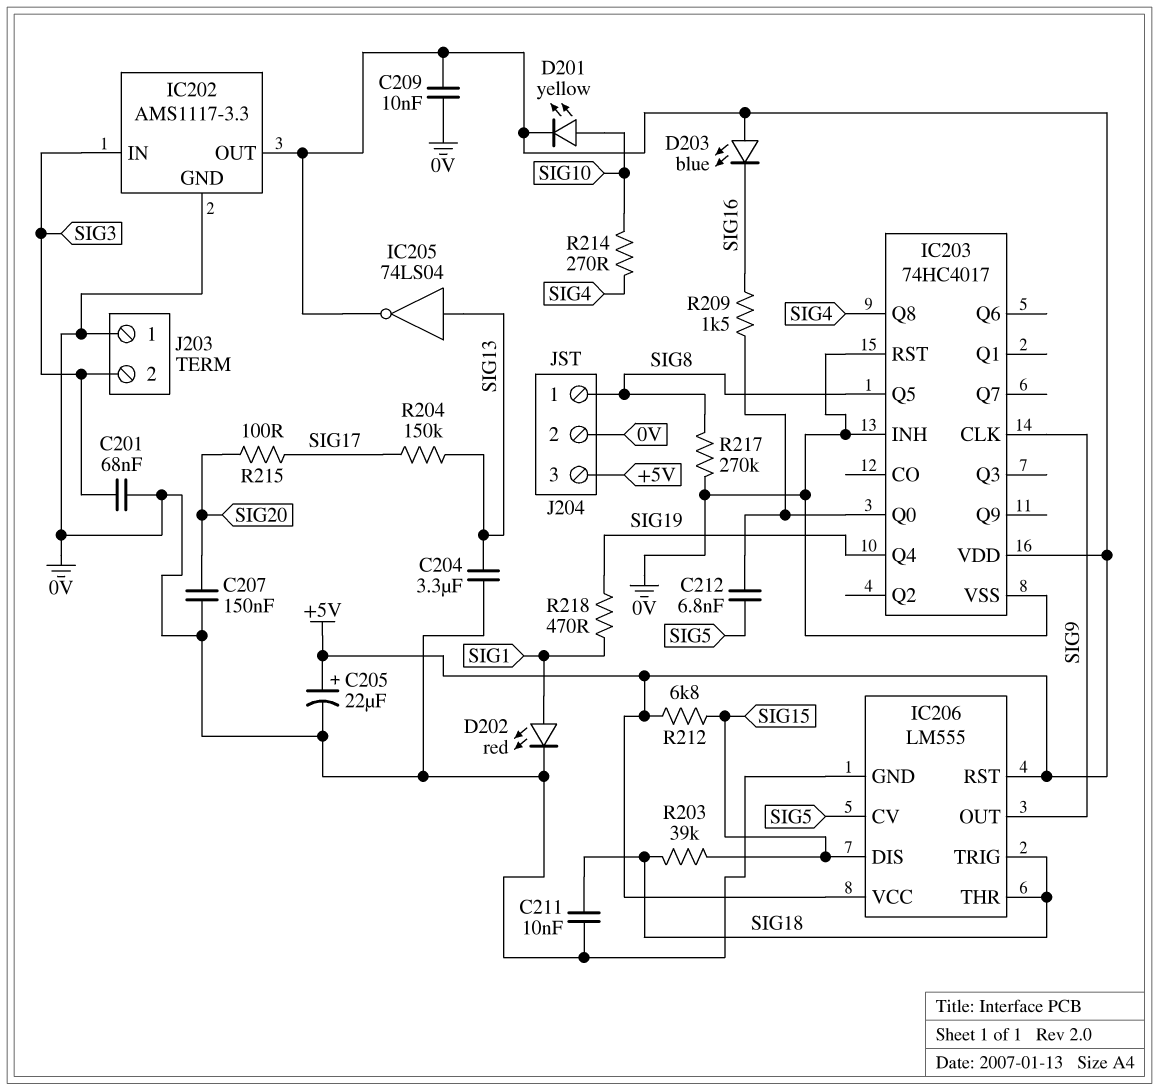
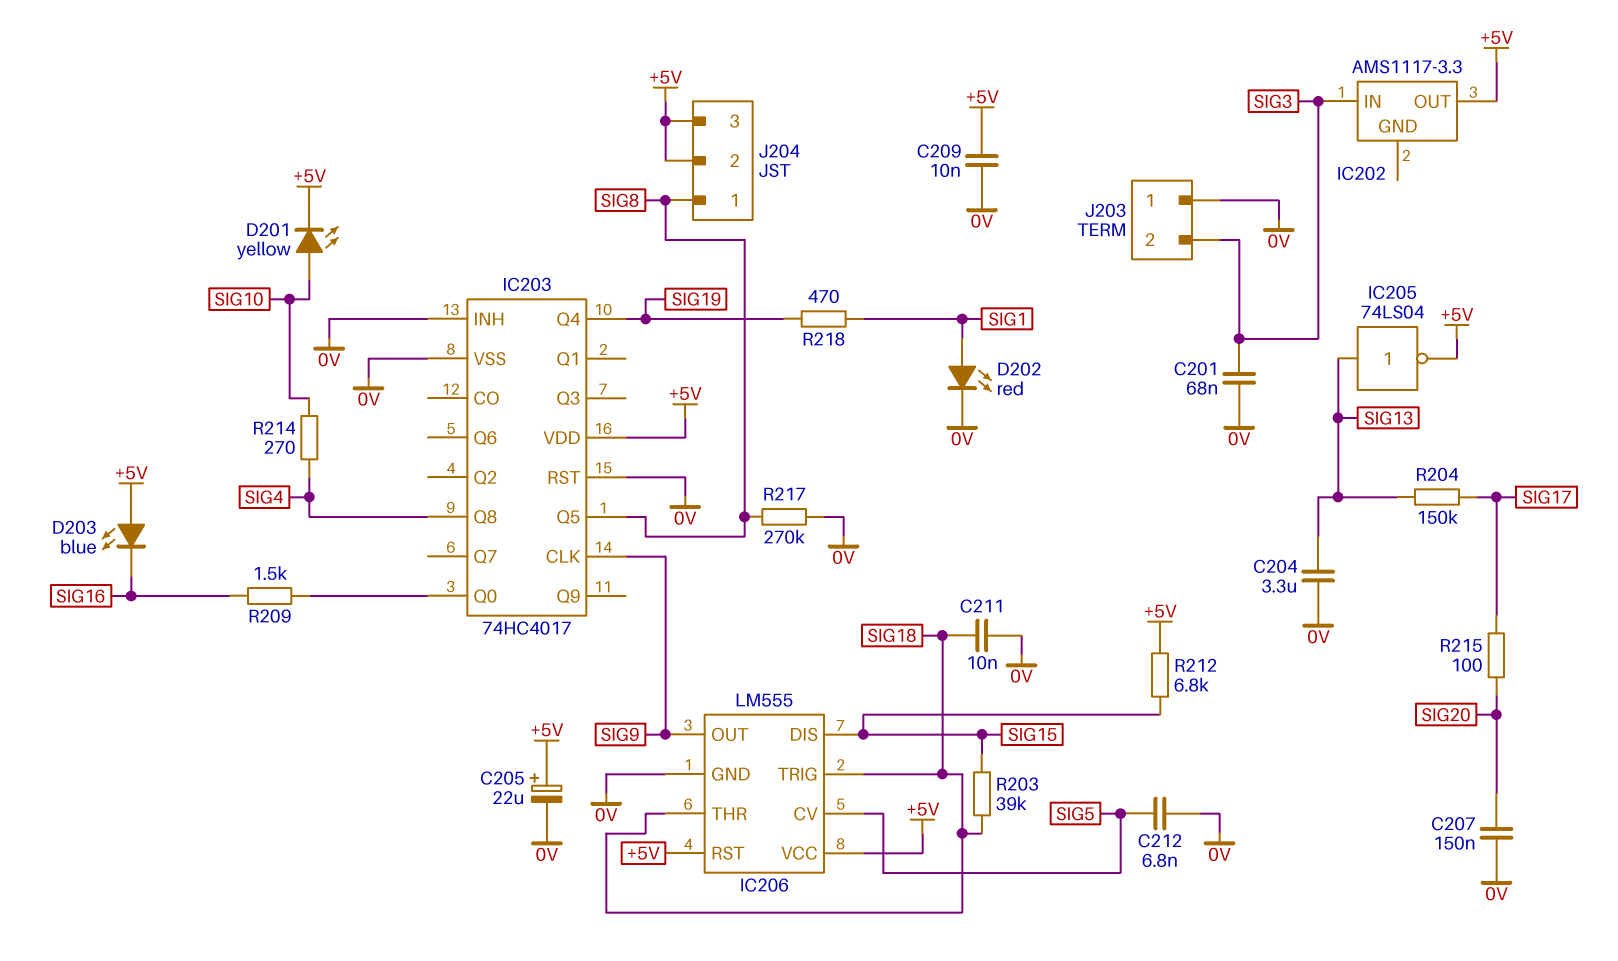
C212: 6.8nF (IC203/Q0, SIG5) -> 6.8nF (0V, SIG5)
IC202 pin GND: 0V -> none
J204 pin 2: 0V -> +5V

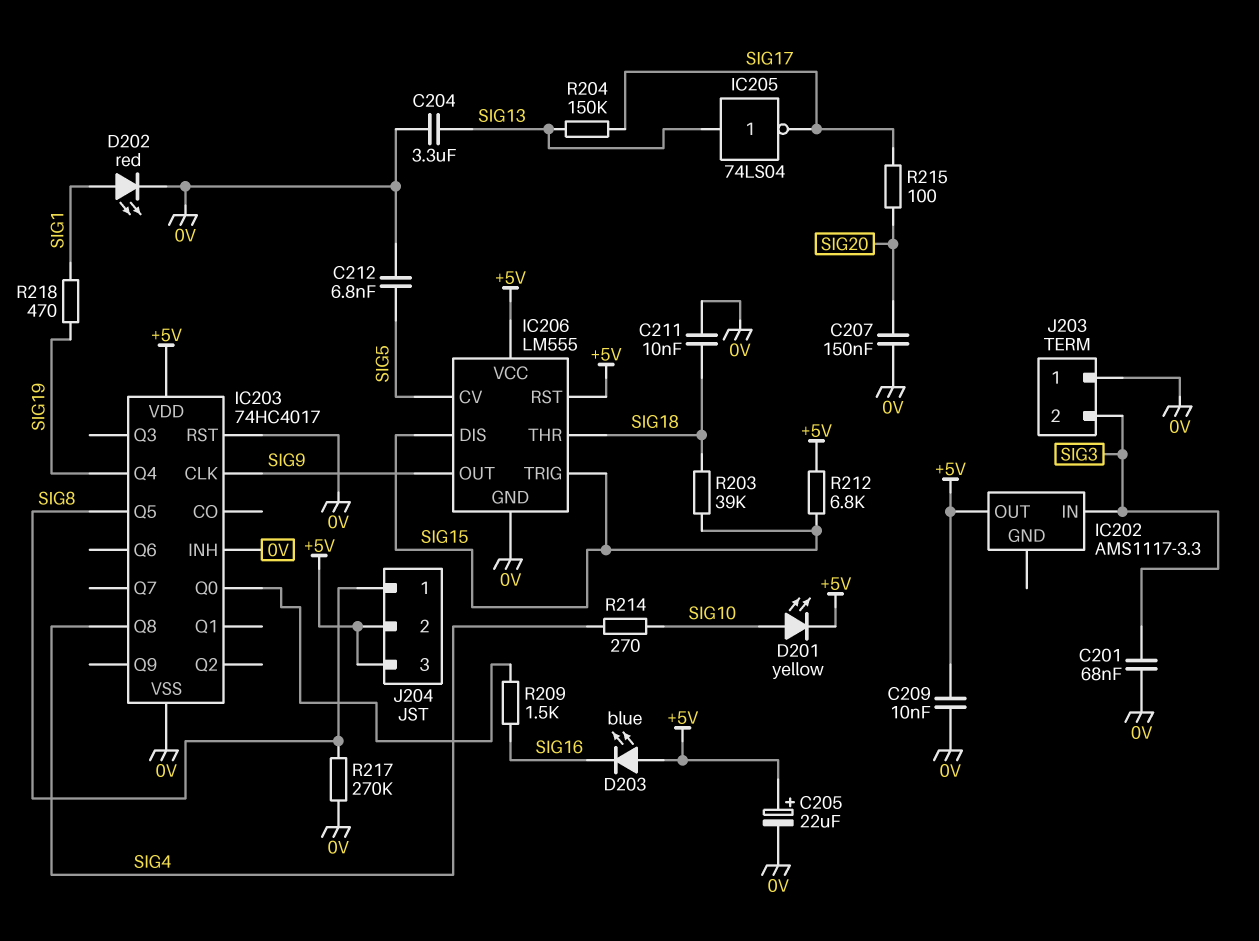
IC205: NOT 74LS04 (in SIG13, out +5V) -> NOT 74LS04 (in SIG13, out SIG17)
IC206 pin TRIG: SIG18 -> SIG15

